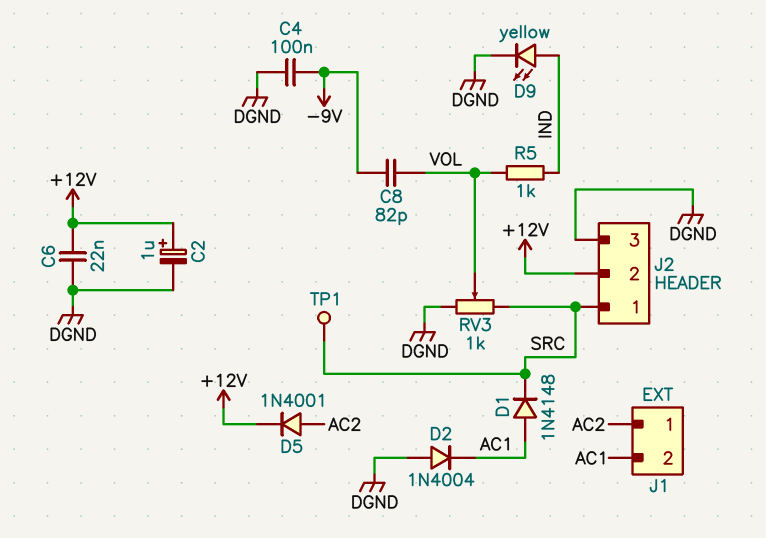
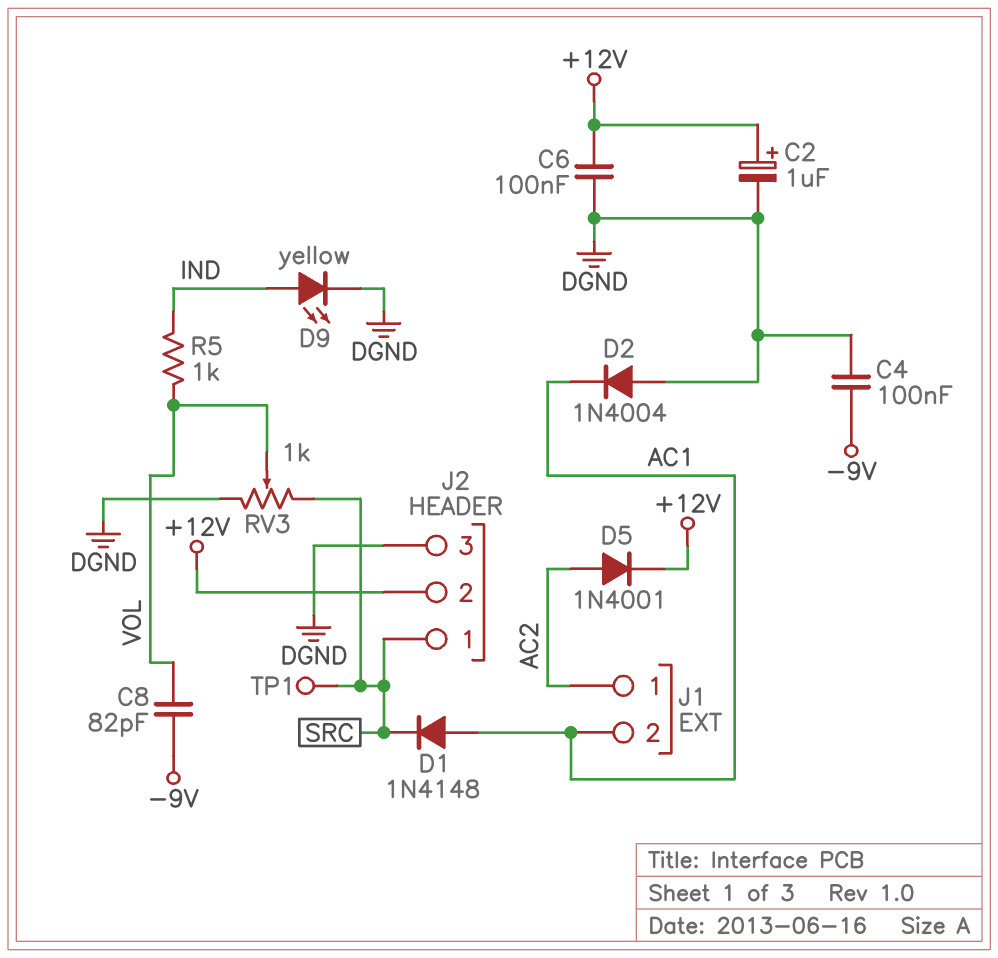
C6: 22nF (+12V, DGND) -> 100nF (+12V, DGND)

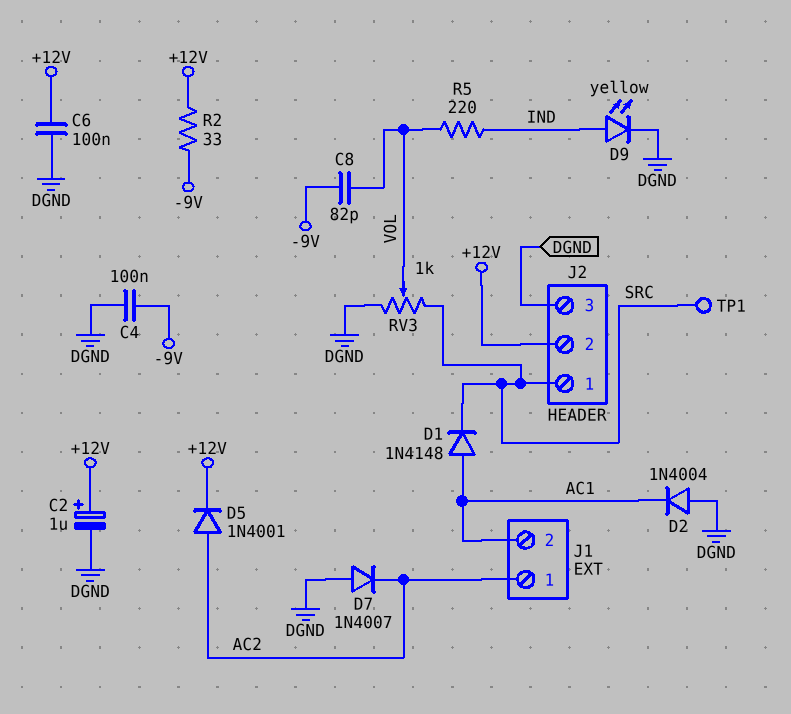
D7: none -> diode 1N4007 (A DGND, K AC2)
R2: none -> 33 (+12V, -9V)
R5: 1k (IND, VOL) -> 220 (IND, VOL)

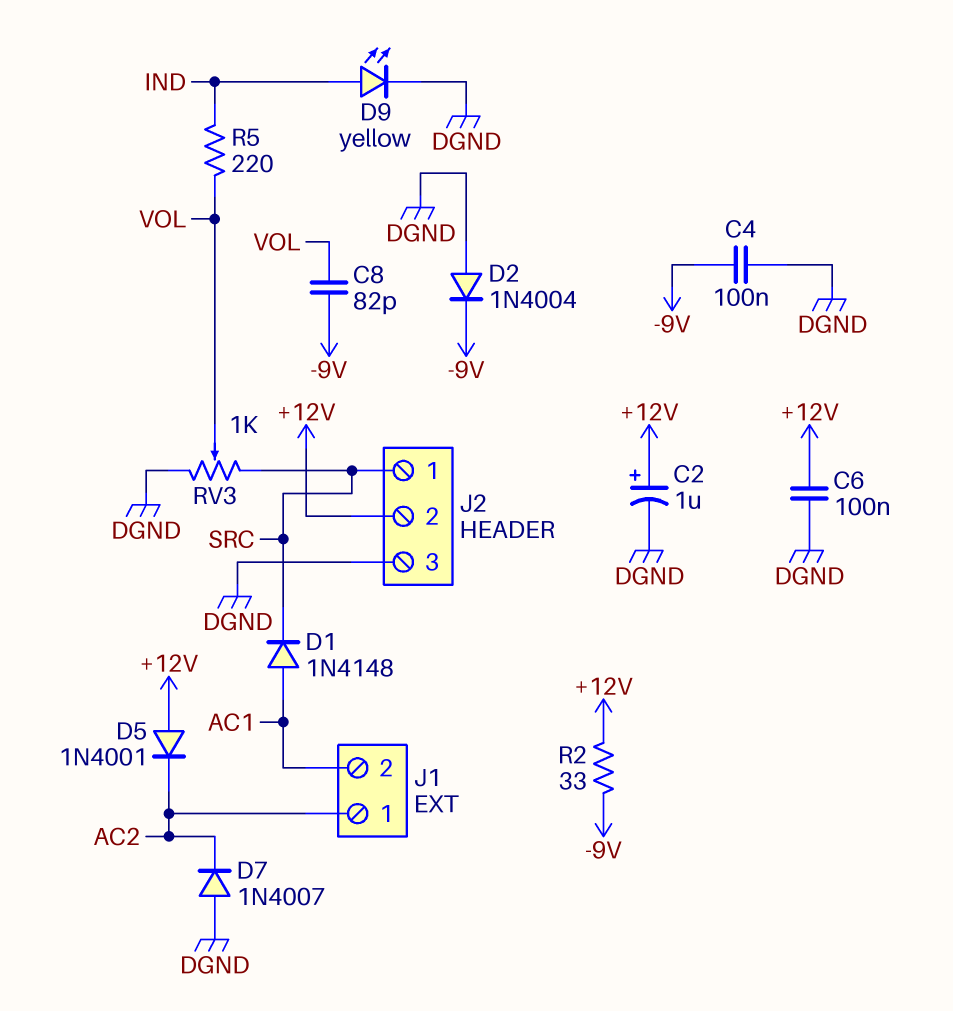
D2: diode 1N4004 (A DGND, K AC1) -> diode 1N4004 (A DGND, K -9V)
D5: diode 1N4001 (A AC2, K +12V) -> diode 1N4001 (A +12V, K AC2)
TP1: test point (SRC) -> none

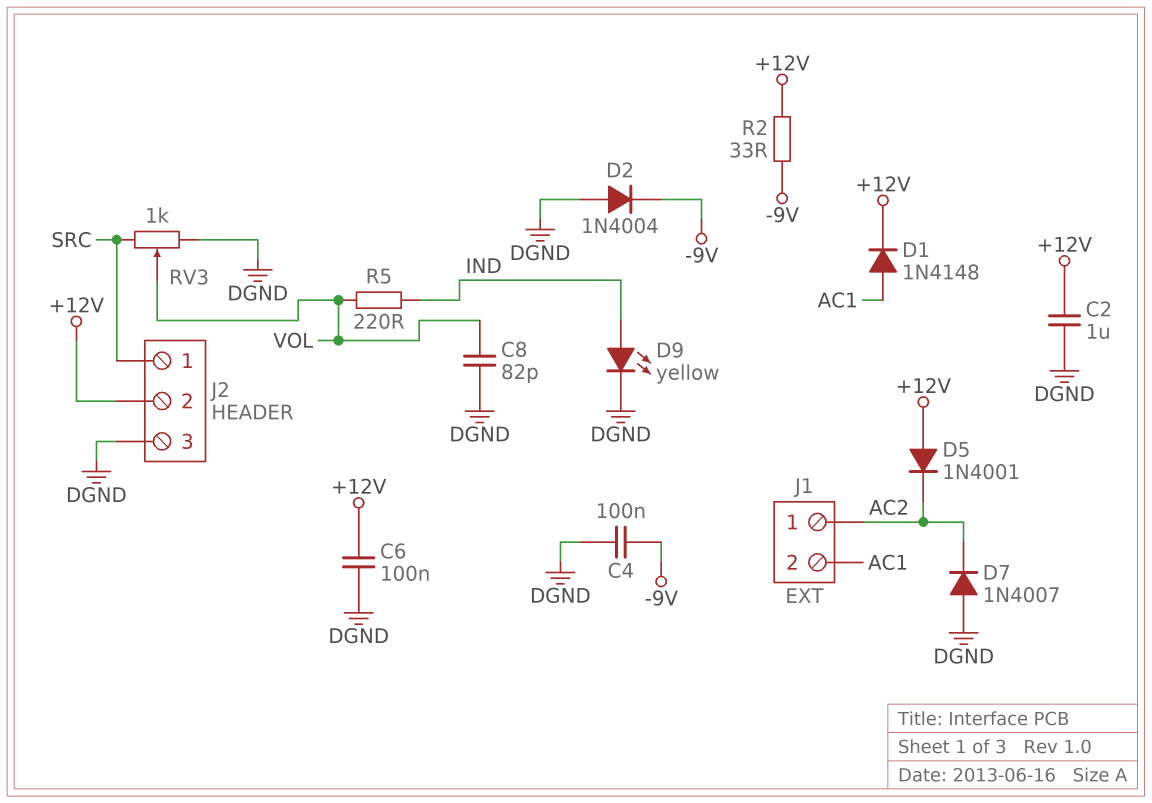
C2: 1uF (plus +12V, minus DGND) -> 1uF (+12V, DGND)
C8: 82pF (-9V, VOL) -> 82pF (DGND, VOL)
D1: diode 1N4148 (A AC1, K SRC) -> diode 1N4148 (A AC1, K +12V)

